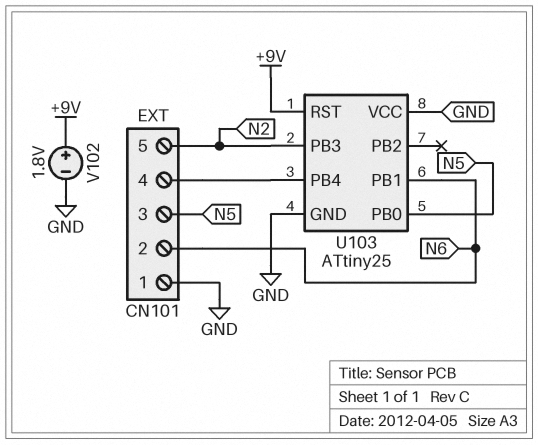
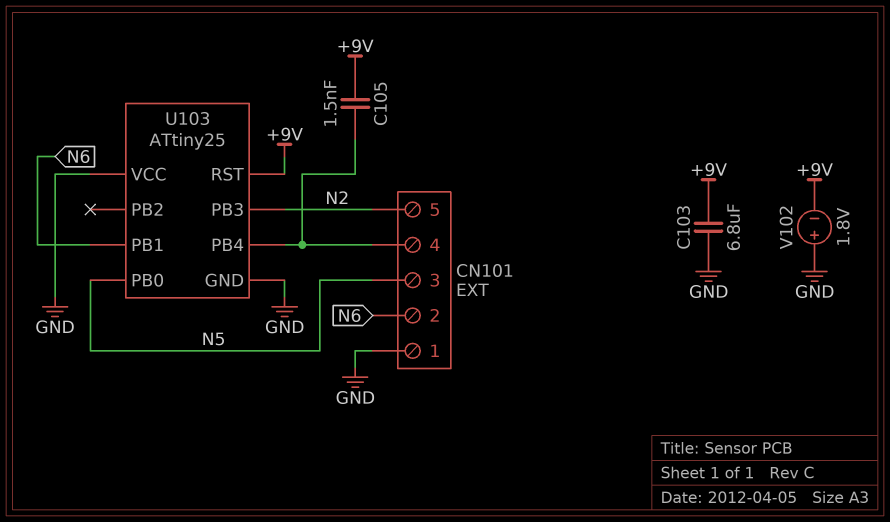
C103: none -> 6.8uF (+9V, GND)
C105: none -> 1.5nF (+9V, CN101/4)
V102: 1.8V (plus +9V, minus GND) -> 1.8V (plus GND, minus +9V)

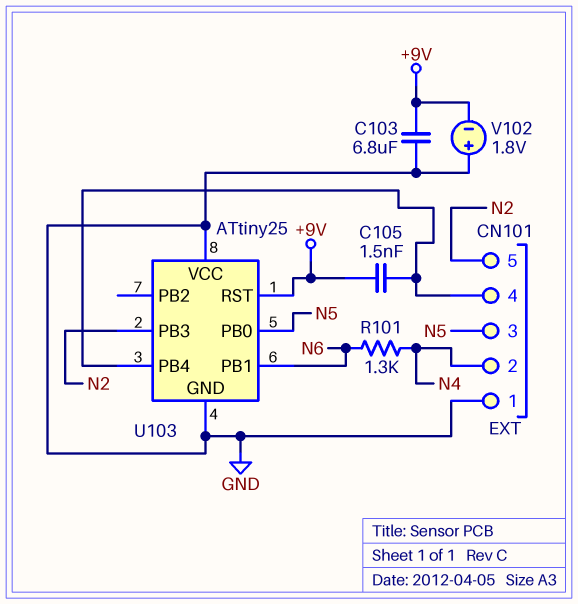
CN101 pin 2: N6 -> N4
R101: none -> 1.3k (N4, N6)

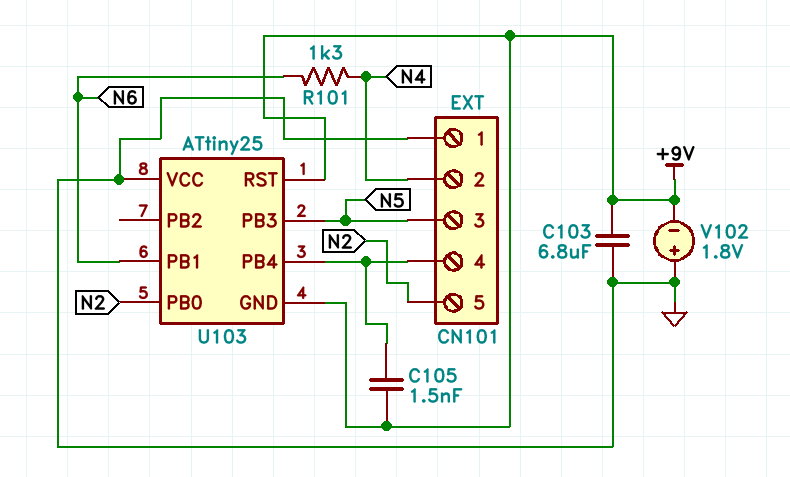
U103 pin GND: GND -> +9V
U103 pin PB0: N5 -> N2
U103 pin PB3: N2 -> N5

